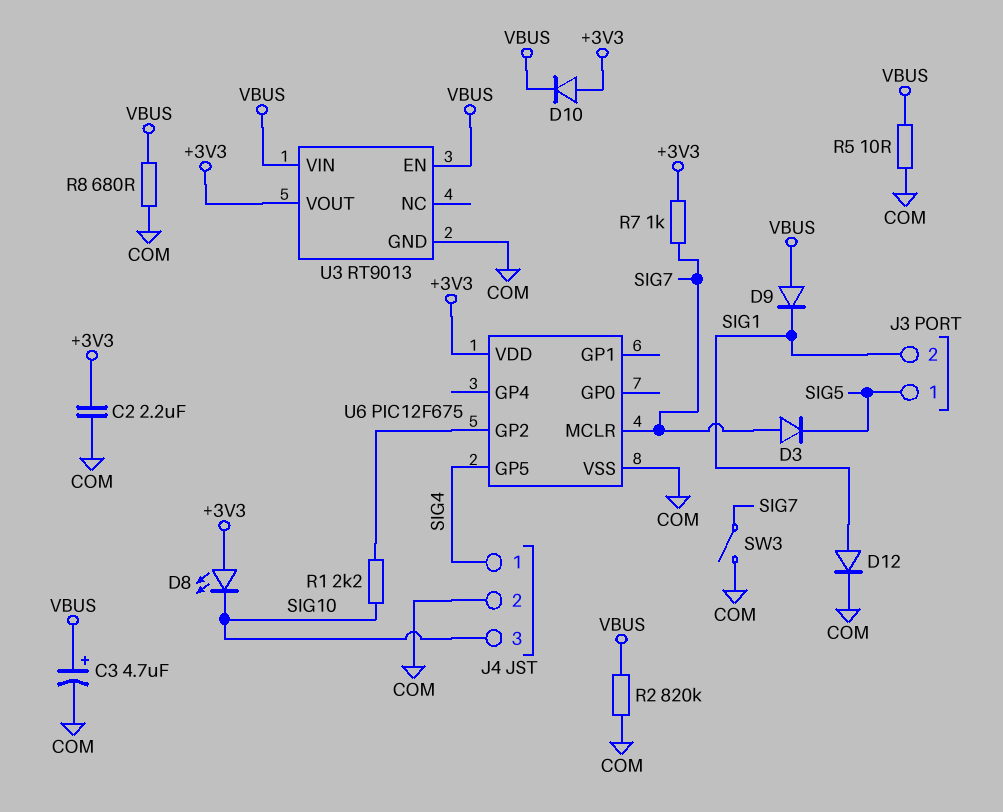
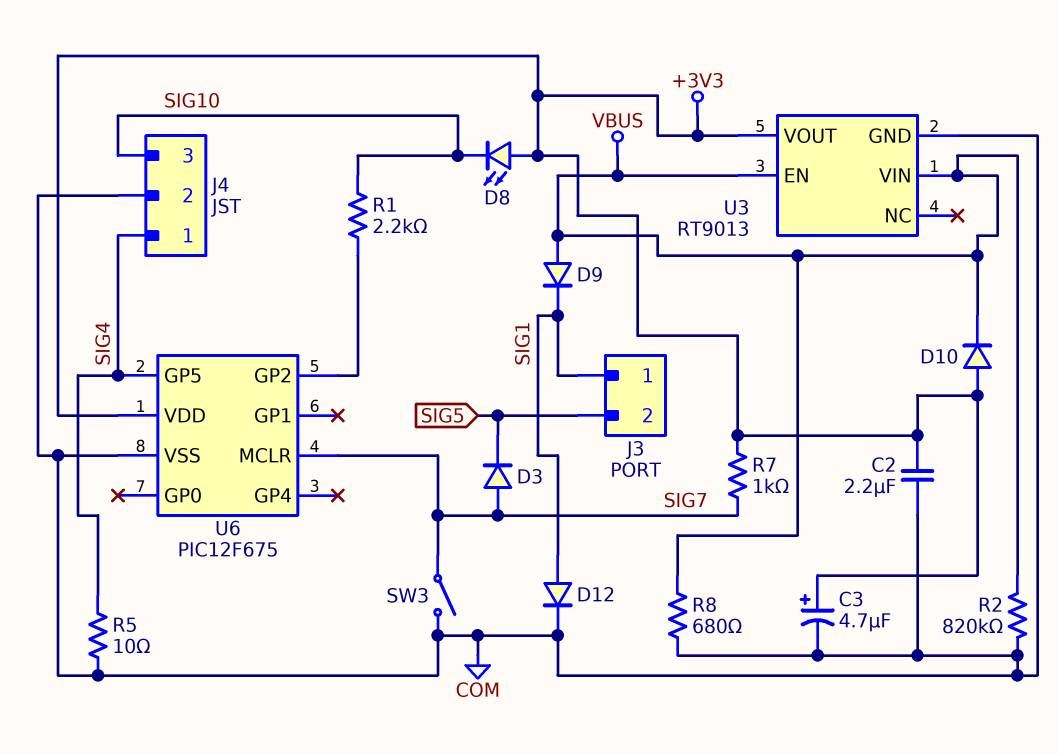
C3: 4.7uF (plus VBUS, minus COM) -> 4.7uF (plus +3V3, minus COM)
J3 pin 1: SIG5 -> SIG1
J3 pin 2: SIG1 -> SIG5
R5: 10 (COM, VBUS) -> 10 (COM, SIG4)

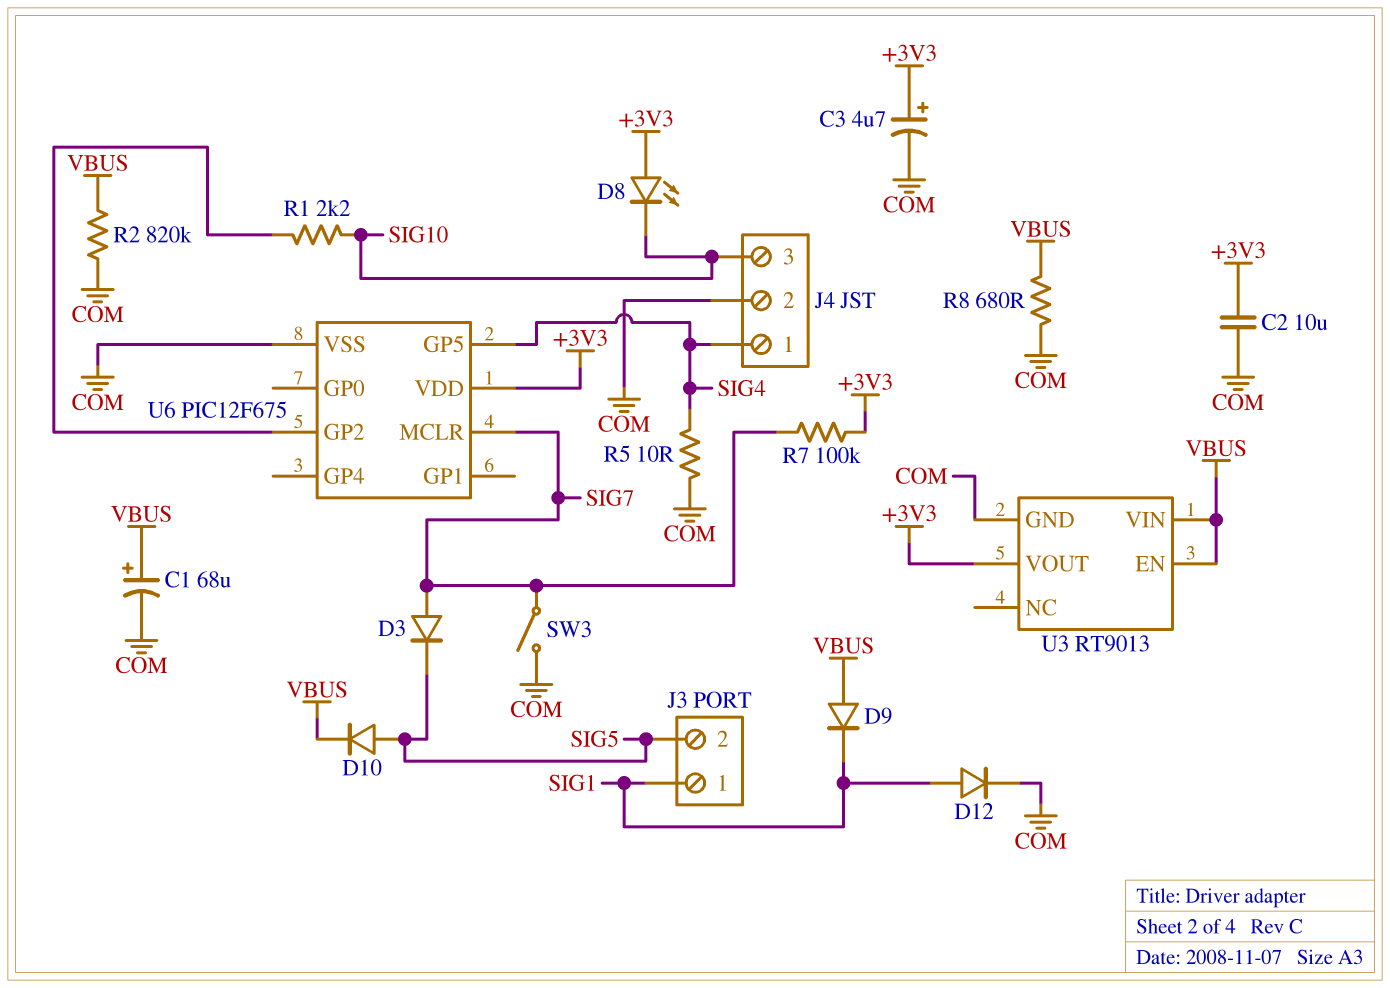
C1: none -> 68uF (plus VBUS, minus COM)
C2: 2.2uF (+3V3, COM) -> 10uF (+3V3, COM)
D10: diode (A +3V3, K VBUS) -> diode (A SIG5, K VBUS)
R7: 1k (+3V3, SIG7) -> 100k (+3V3, SIG7)

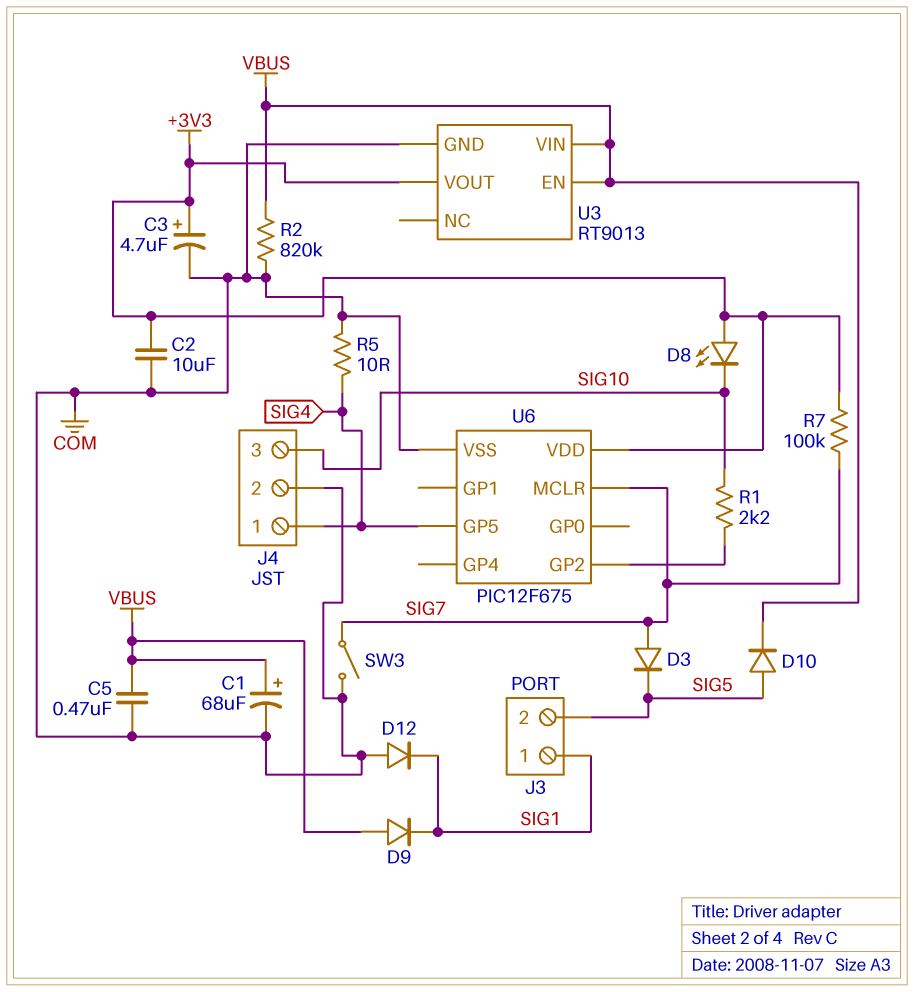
C5: none -> 470nF (COM, VBUS)
D12: diode (A SIG1, K COM) -> diode (A COM, K SIG1)
R8: 680 (COM, VBUS) -> none

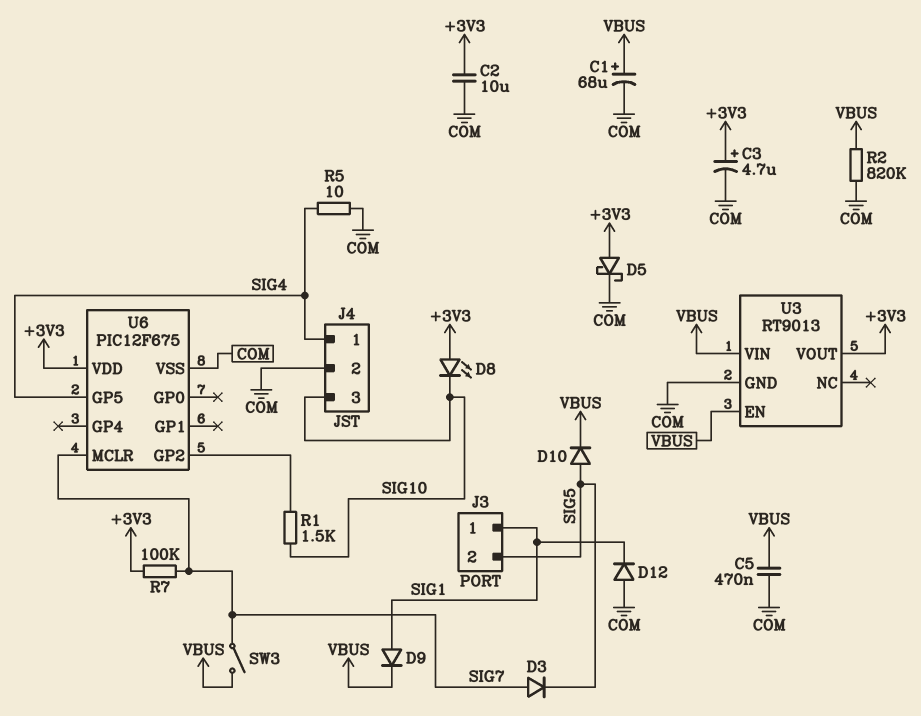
D5: none -> schottky (A +3V3, K COM)
D9: diode (A VBUS, K SIG1) -> diode (A SIG1, K VBUS)
R1: 2.2k (SIG10, U6/GP2) -> 1.5k (SIG10, U6/GP2)
SW3: switch (COM, SIG7) -> switch (SIG7, VBUS)

